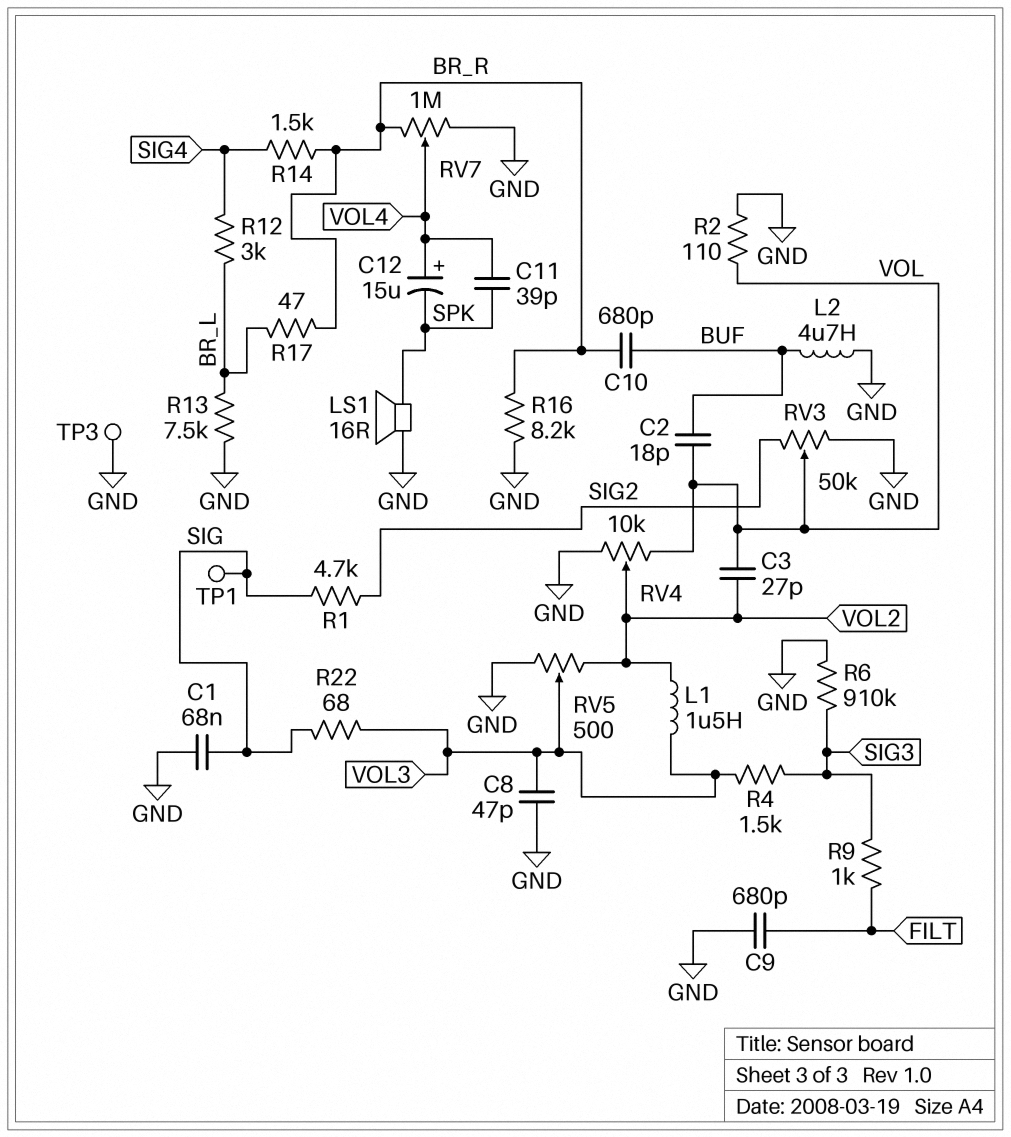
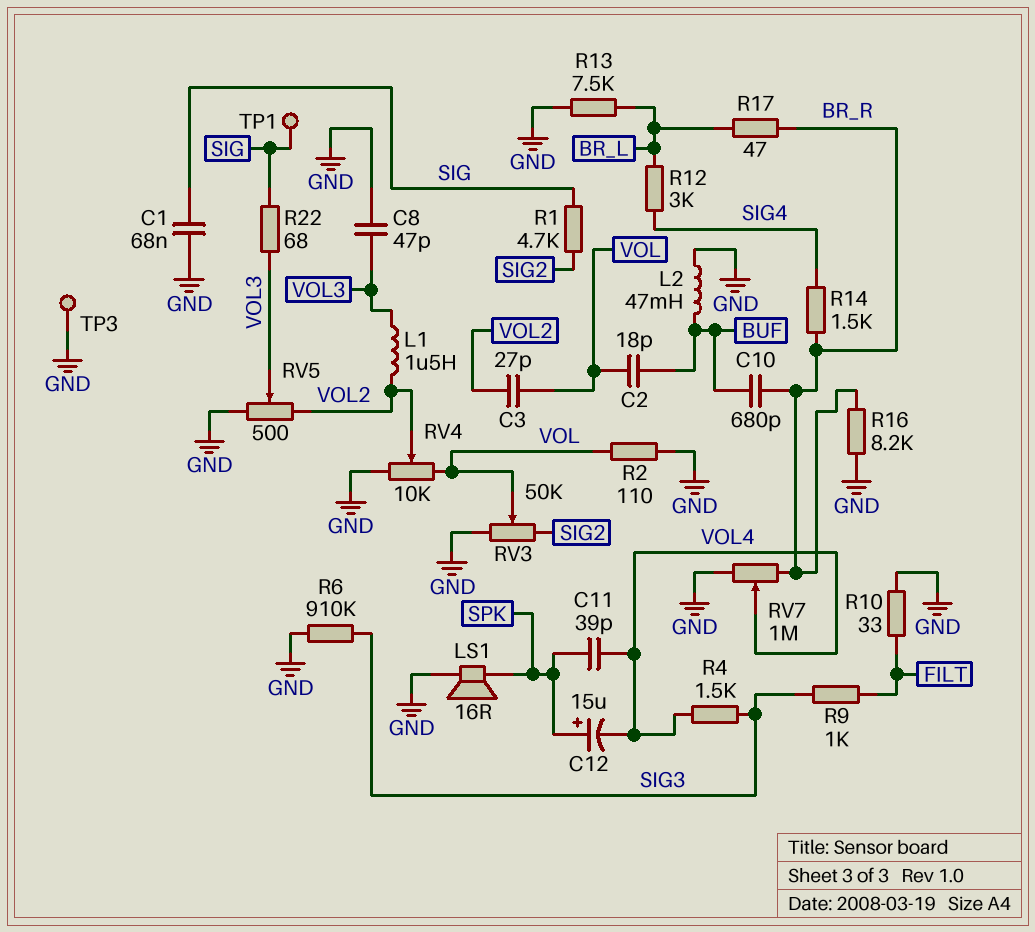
C9: 680pF (FILT, GND) -> none
C12: 15uF (plus VOL4, minus SPK) -> 15uF (plus SPK, minus VOL4)
L2: 4.7uH (BUF, GND) -> 47mH (BUF, GND)
R4: 1.5k (SIG3, VOL3) -> 1.5k (SIG3, VOL4)
R10: none -> 33 (FILT, GND)

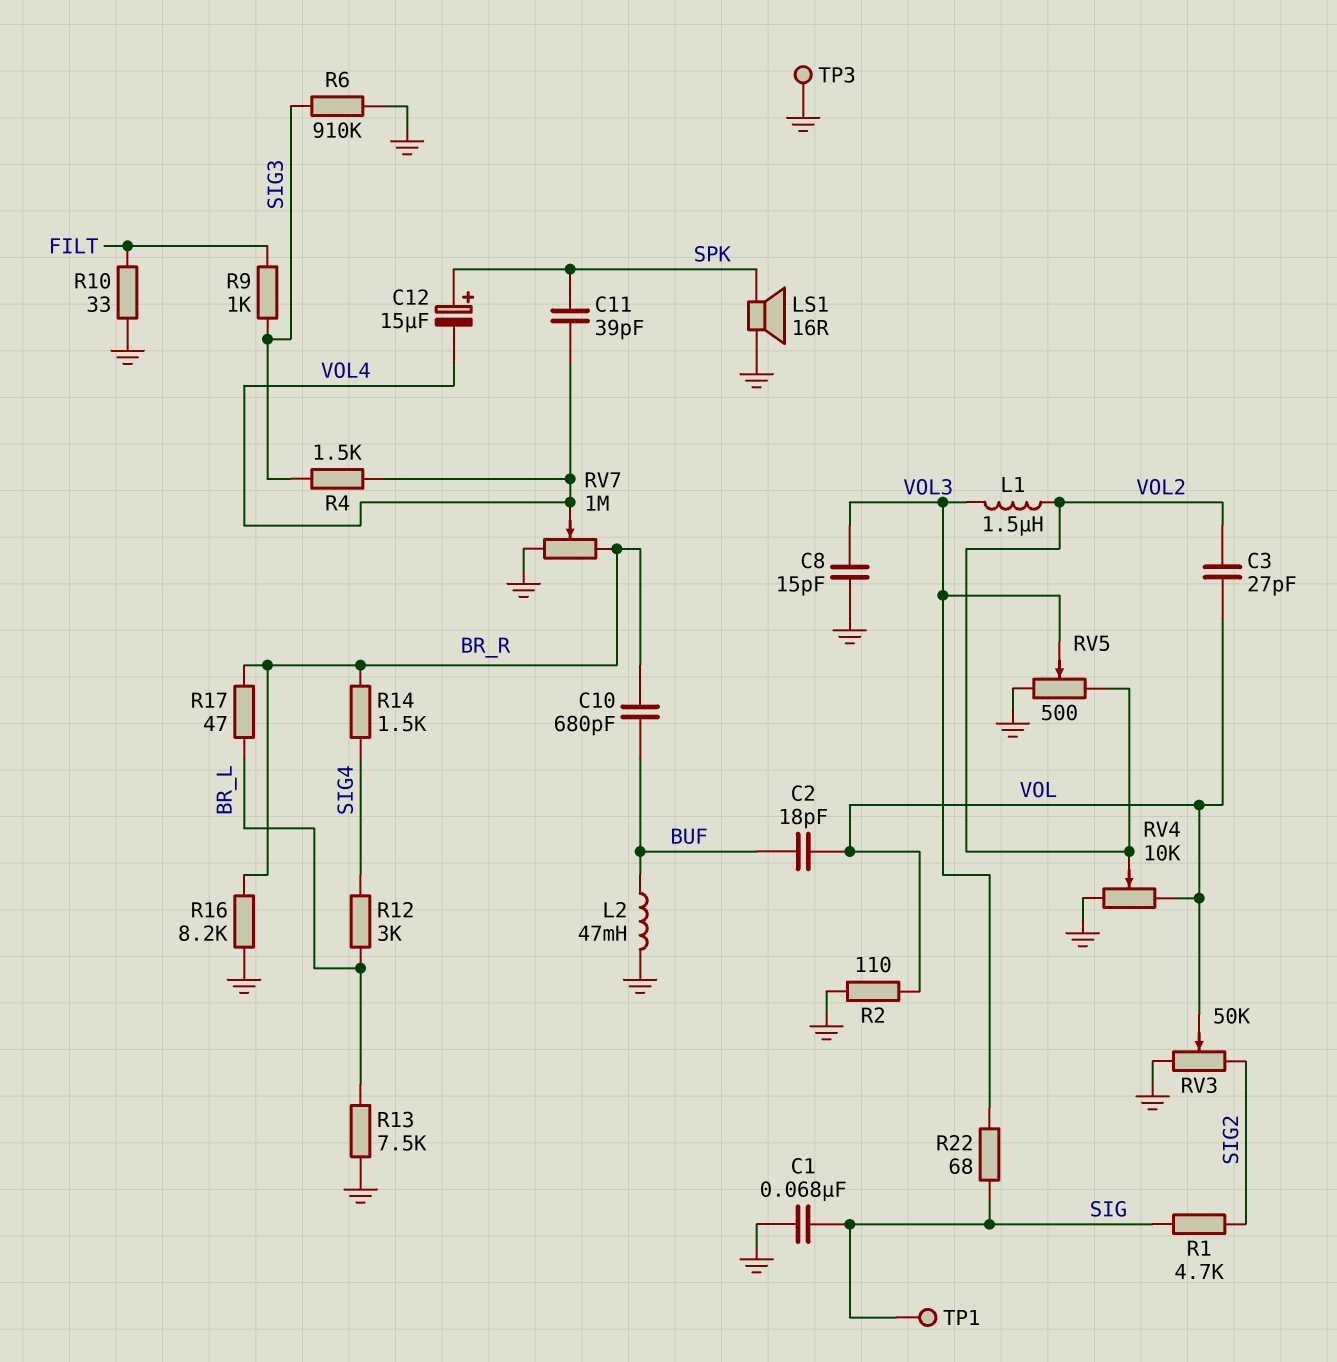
C8: 47pF (GND, VOL3) -> 15pF (GND, VOL3)

